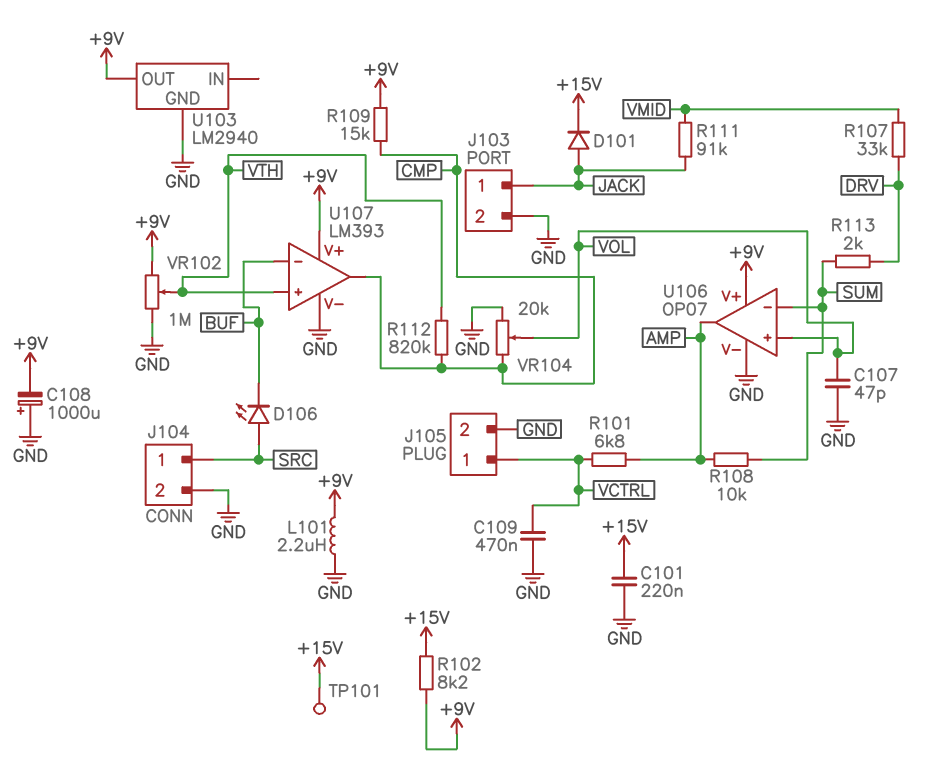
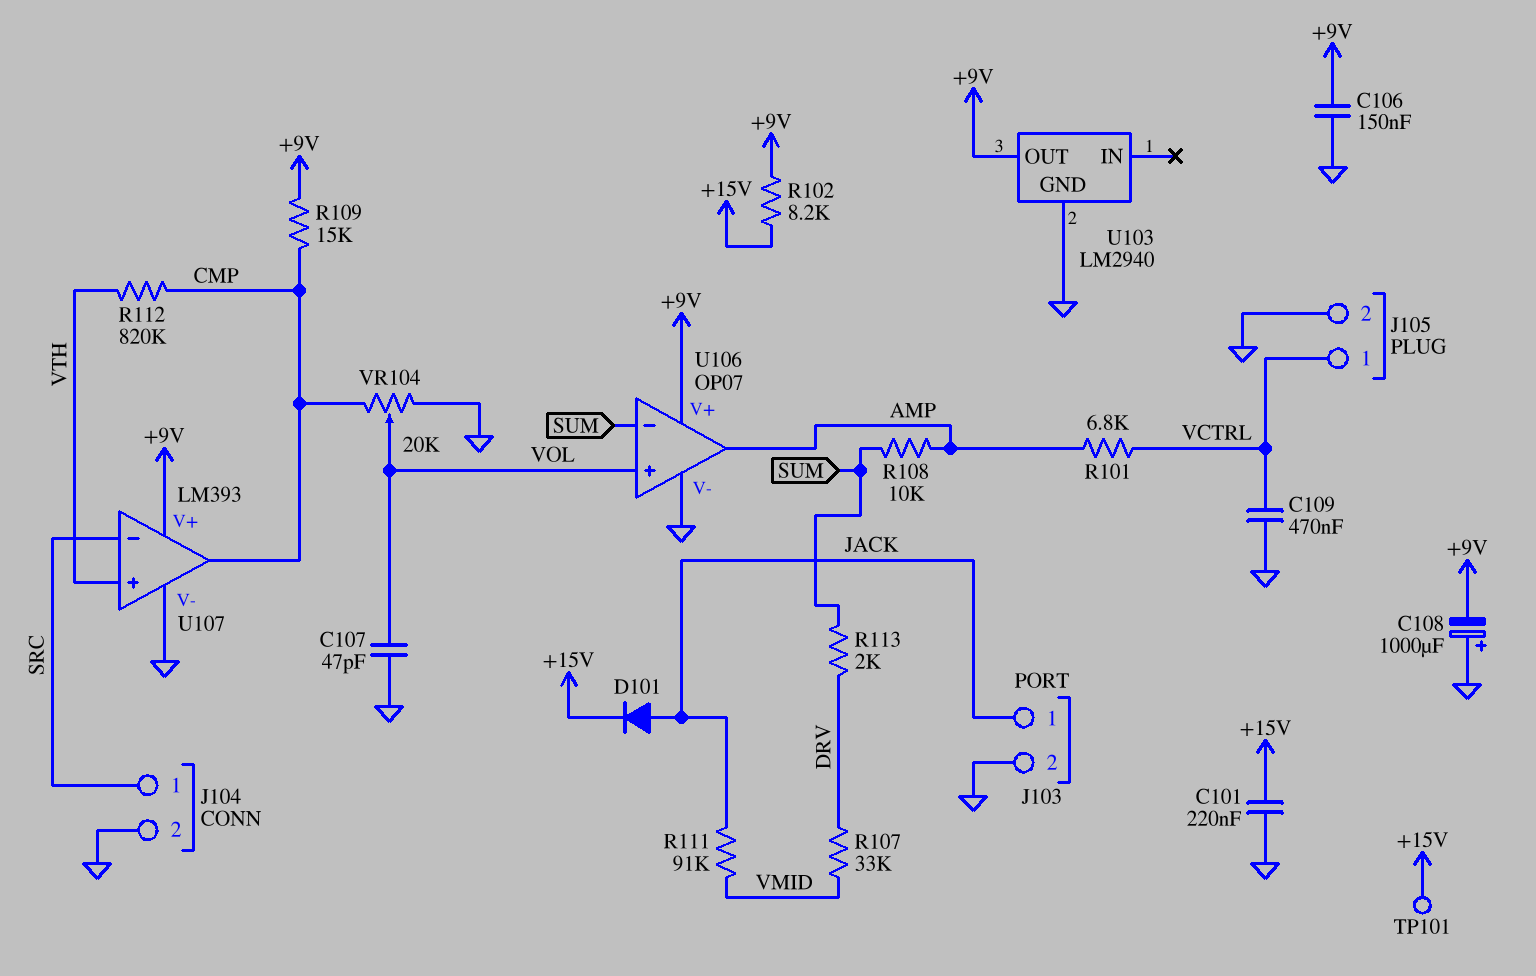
C106: none -> 150nF (+9V, GND)
D106: LED (A SRC, K BUF) -> none
L101: 2.2uH (+9V, GND) -> none
U107 pin in-: BUF -> SRC
VR102: 1M (+9V, GND, wiper VTH) -> none

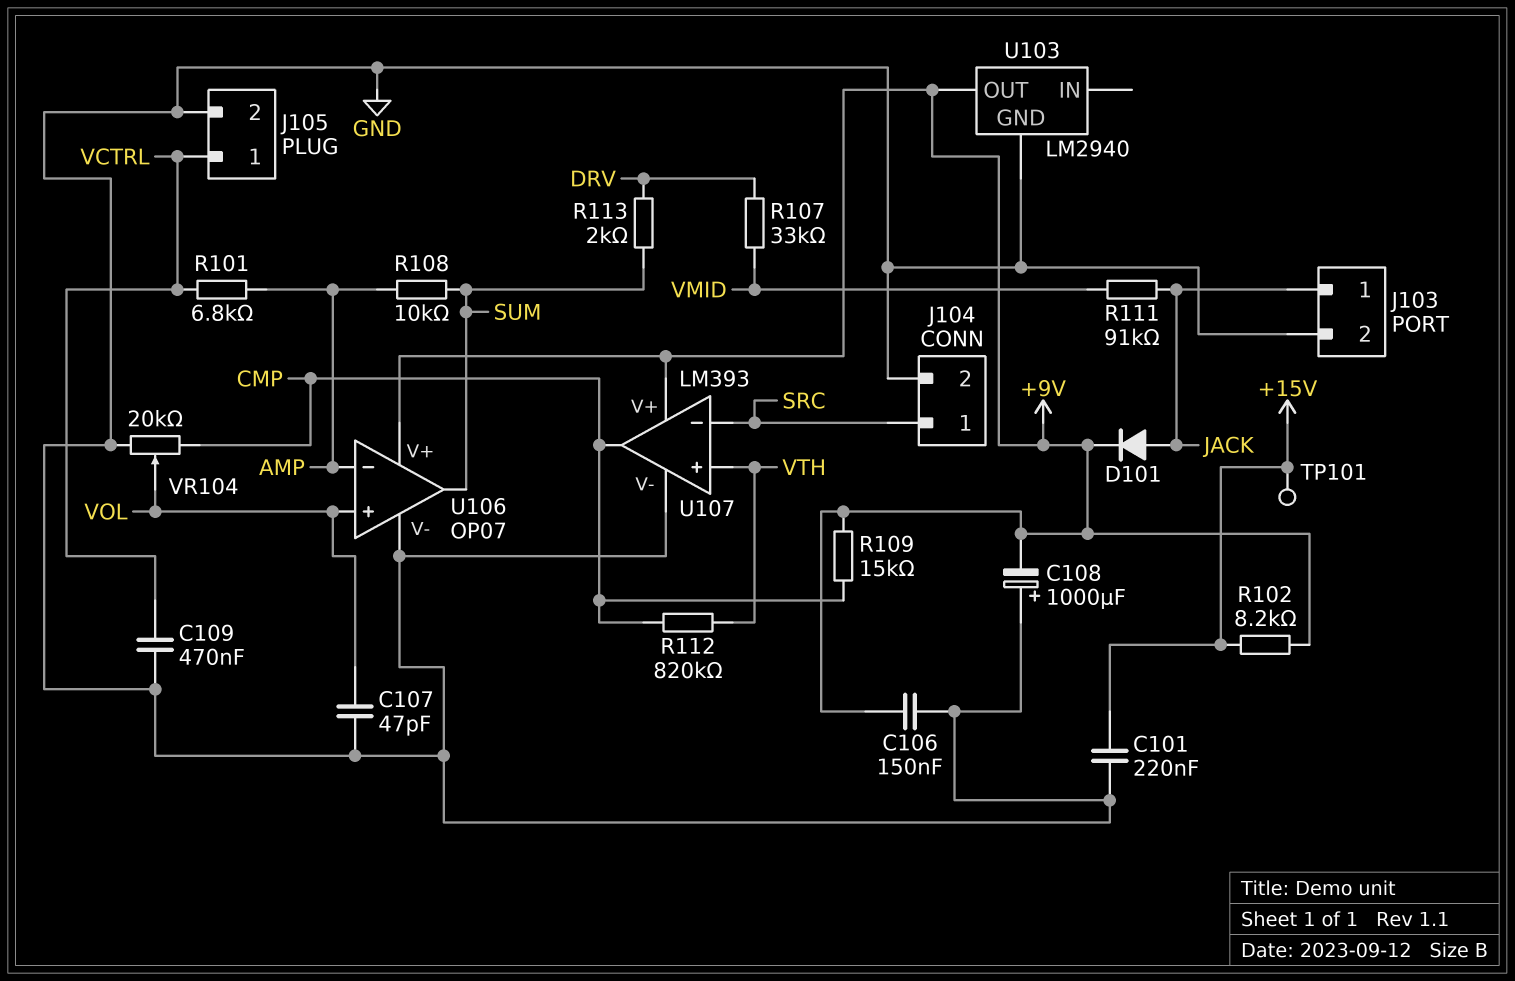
D101: diode (A JACK, K +15V) -> diode (A JACK, K +9V)
U106 pin in-: SUM -> AMP
U106 pin out: AMP -> SUM

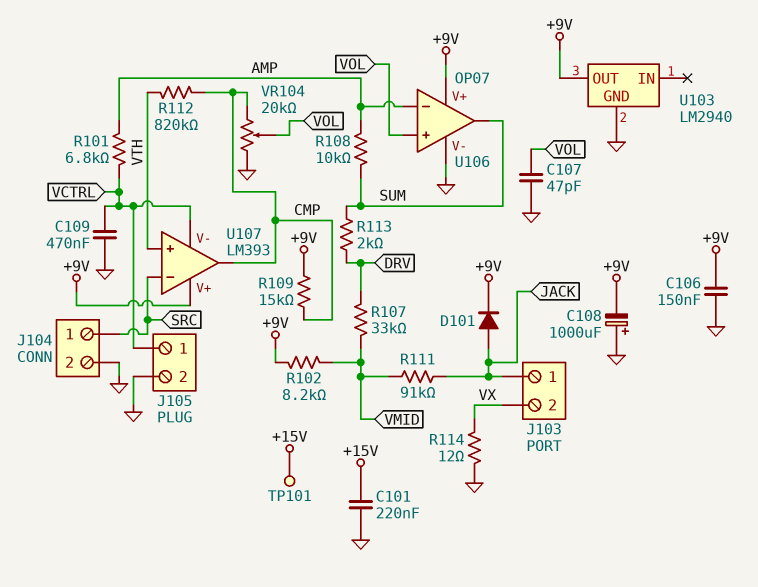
J103 pin 2: GND -> VX
R102: 8.2k (+9V, +15V) -> 8.2k (+9V, VMID)
R114: none -> 12 (GND, VX)
U107 pin V-: GND -> VCTRL

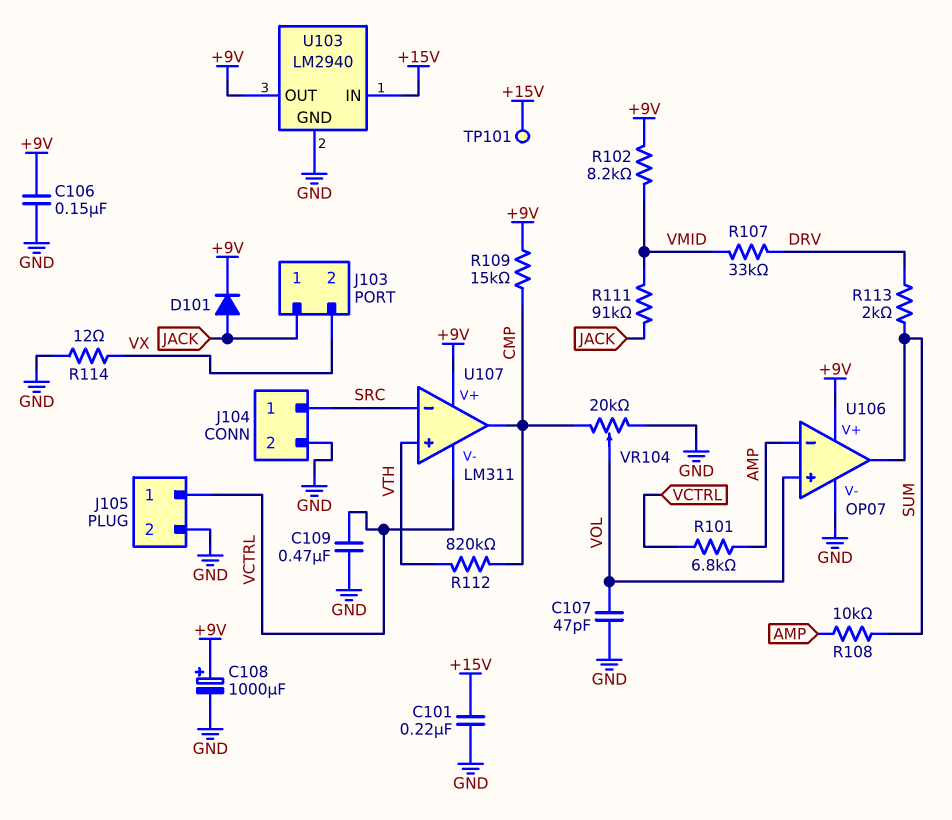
C108: 1000uF (plus GND, minus +9V) -> 1000uF (plus +9V, minus GND)
U103 pin IN: none -> +15V
U107: LM393 -> LM311

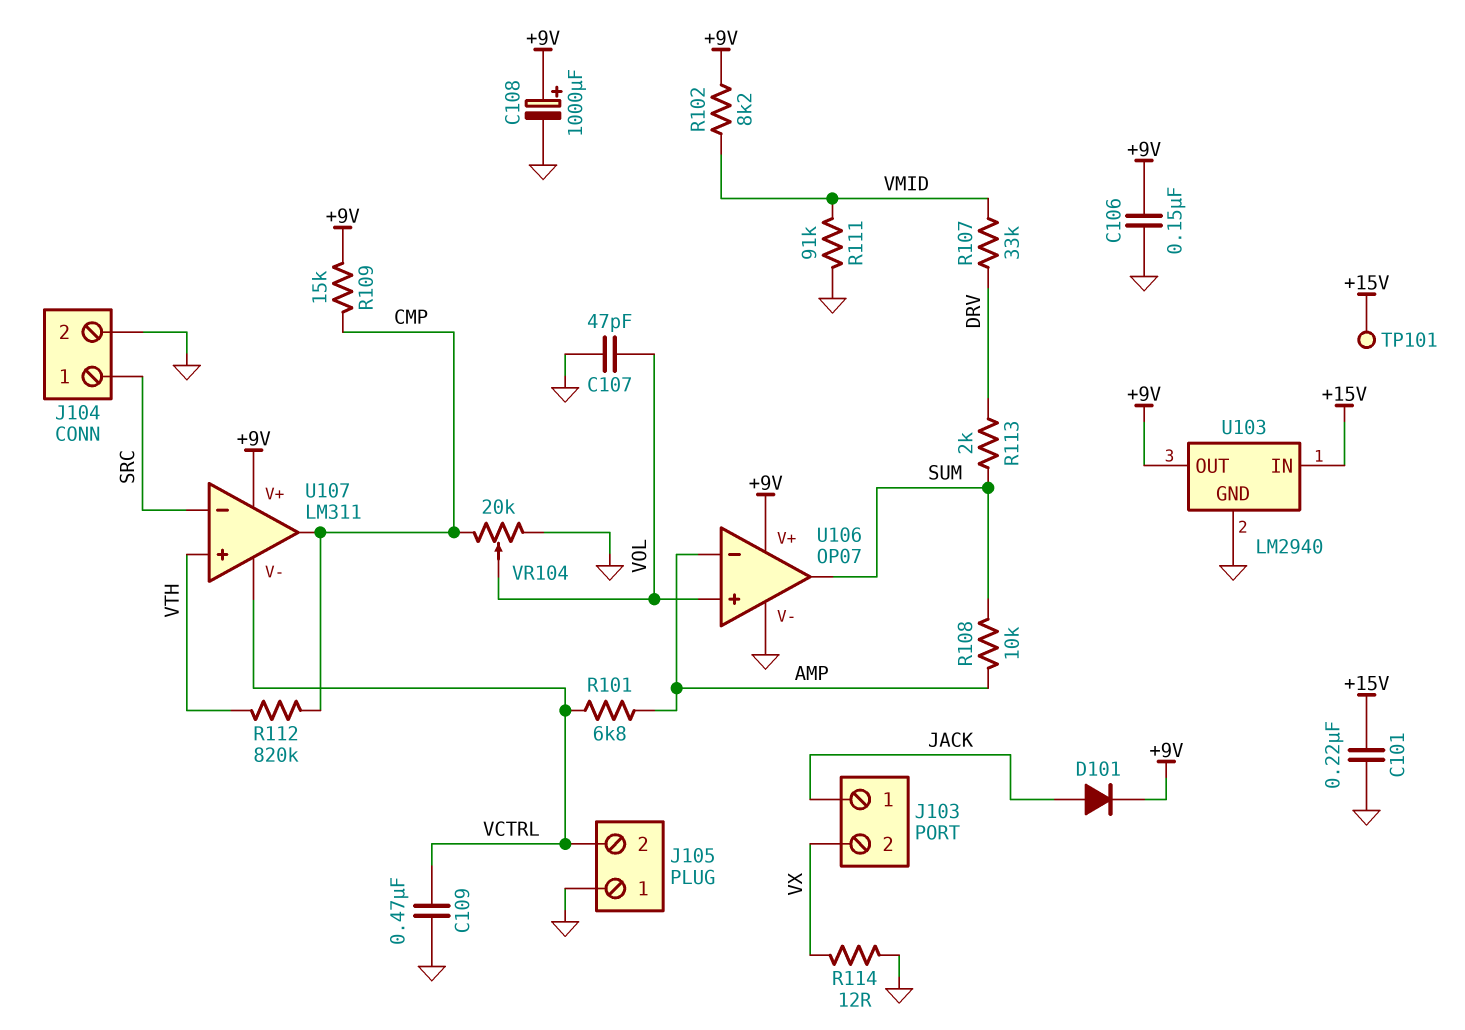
J105 pin 1: VCTRL -> GND
J105 pin 2: GND -> VCTRL
R111: 91k (JACK, VMID) -> 91k (GND, VMID)

